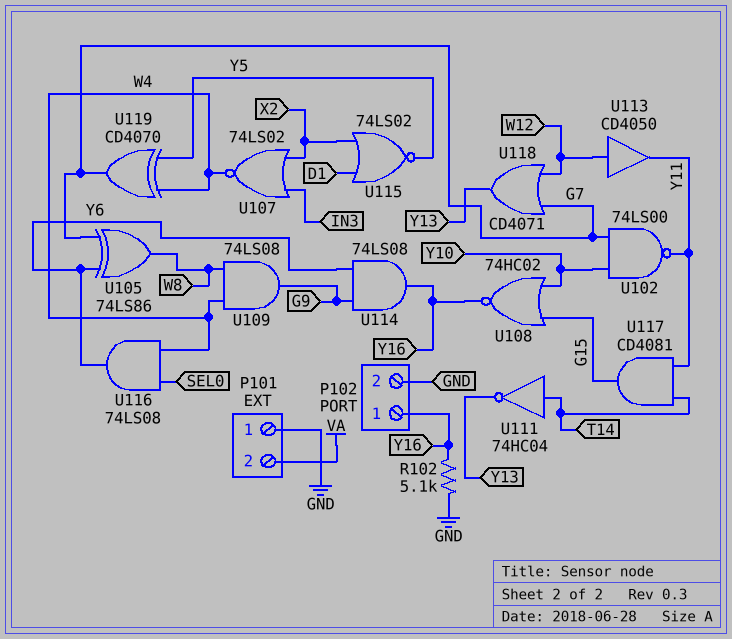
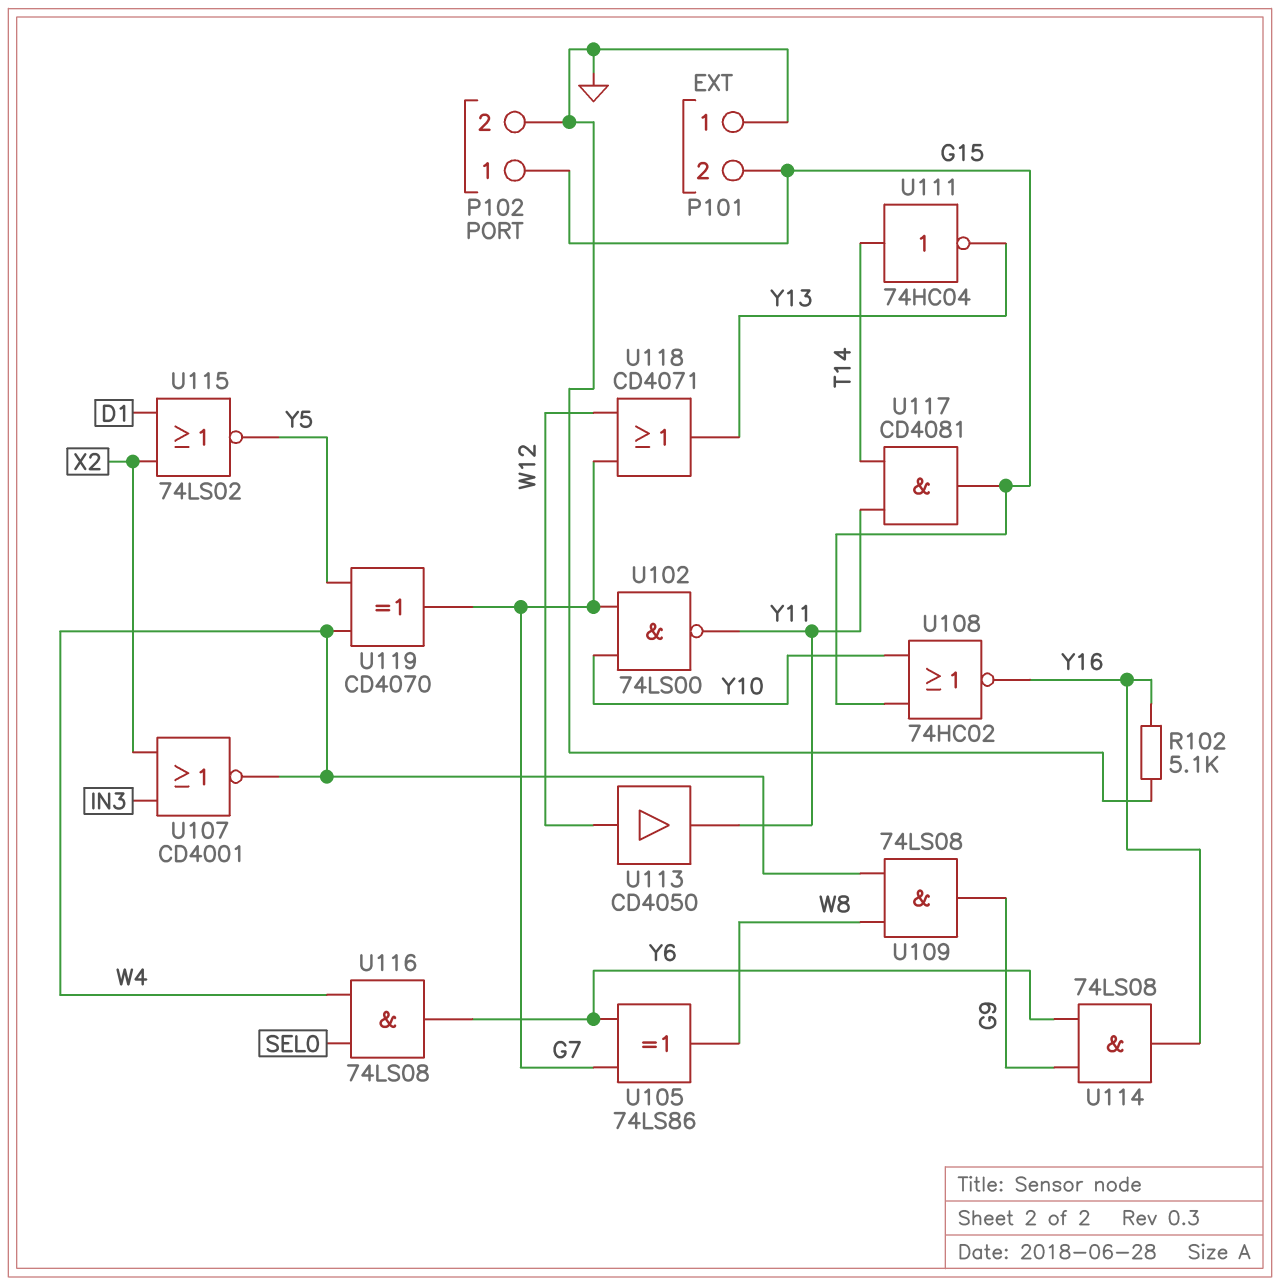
P101 pin 2: VA -> G15
P102 pin 1: Y16 -> G15
U107: NOR 74LS02 (in IN3, in X2, out W4) -> NOR CD4001 (in IN3, in X2, out W4)

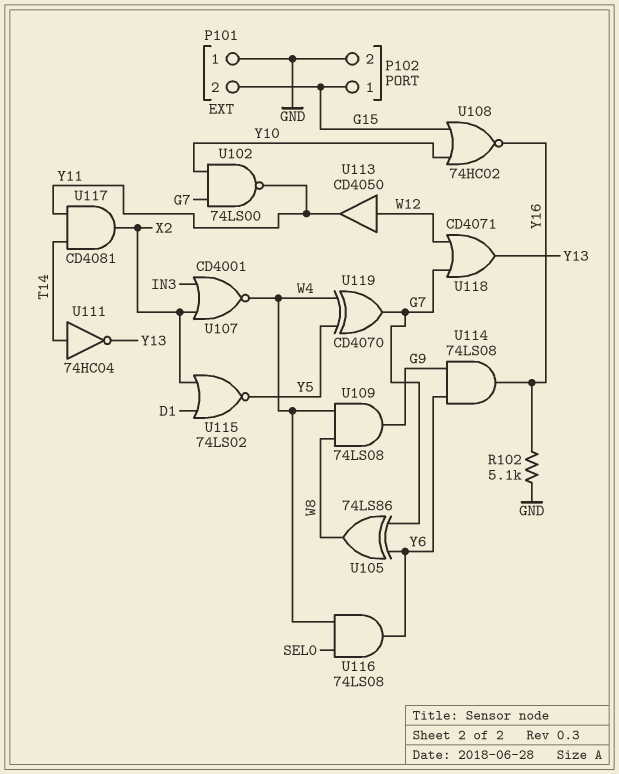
U117: AND CD4081 (in T14, in Y11, out G15) -> AND CD4081 (in T14, in Y11, out X2)

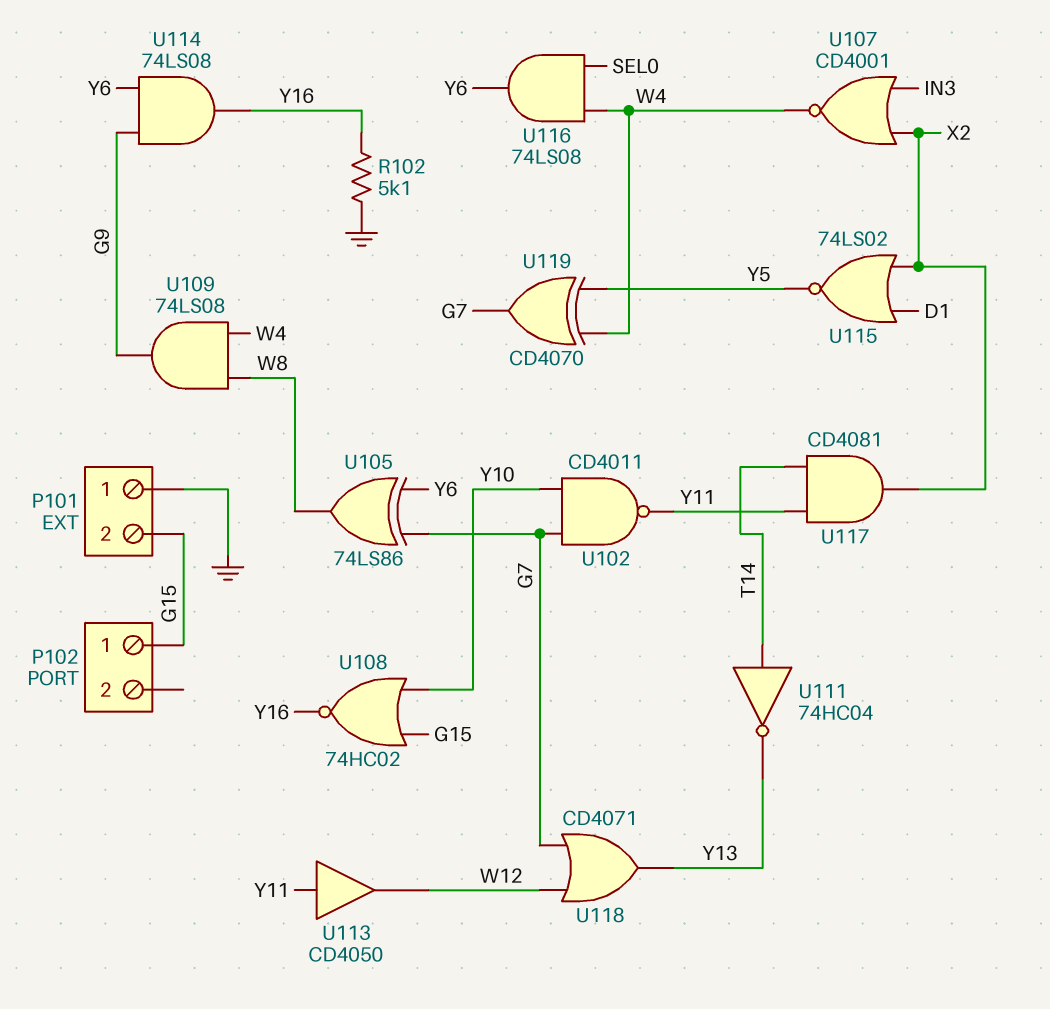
P102 pin 2: GND -> none
U102: NAND 74LS00 (in G7, in Y10, out Y11) -> NAND CD4011 (in G7, in Y10, out Y11)
U113: buffer CD4050 (in W12, out Y11) -> buffer CD4050 (in Y11, out W12)

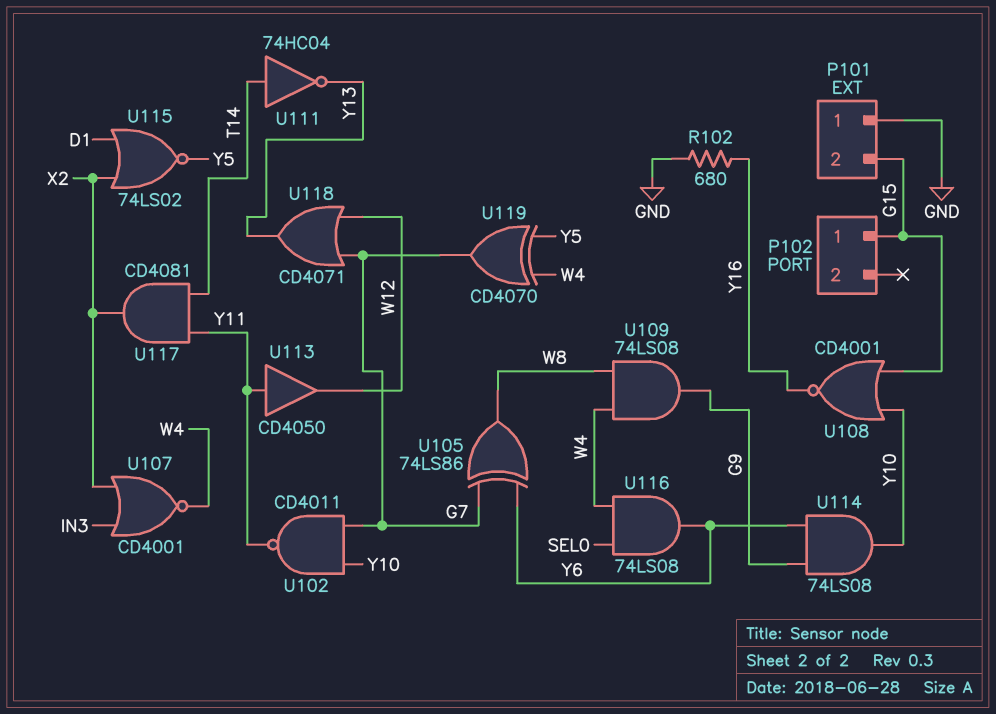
R102: 5.1k (GND, Y16) -> 680 (GND, Y16)
U108: NOR 74HC02 (in G15, in Y10, out Y16) -> NOR CD4001 (in G15, in Y10, out Y16)
U114: AND 74LS08 (in G9, in Y6, out Y16) -> AND 74LS08 (in G9, in Y6, out Y10)

